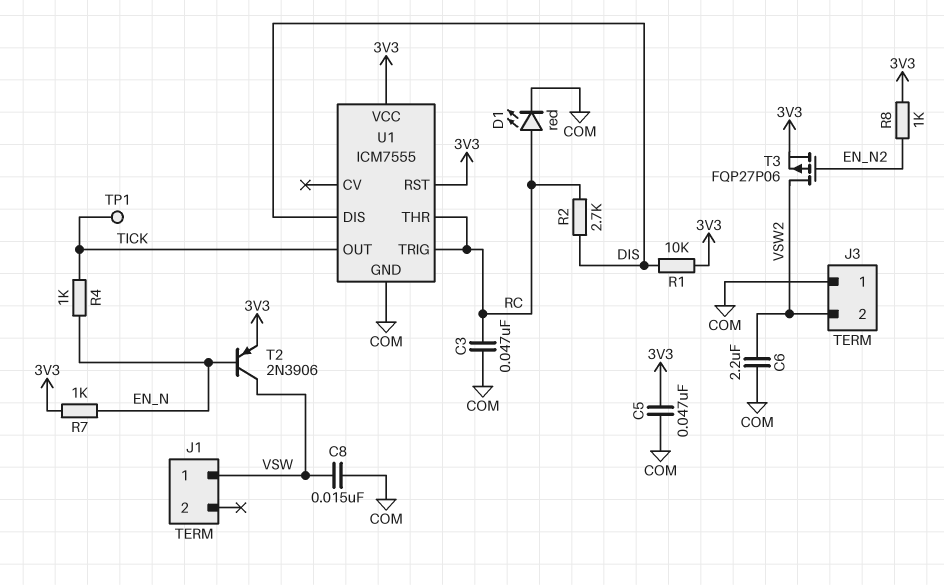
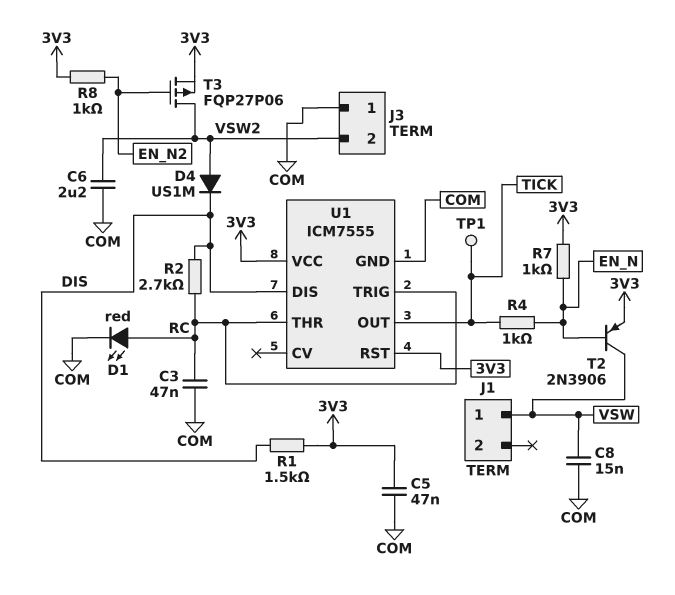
D4: none -> diode US1M (A VSW2, K DIS)
R1: 10k (3V3, DIS) -> 1.5k (3V3, DIS)

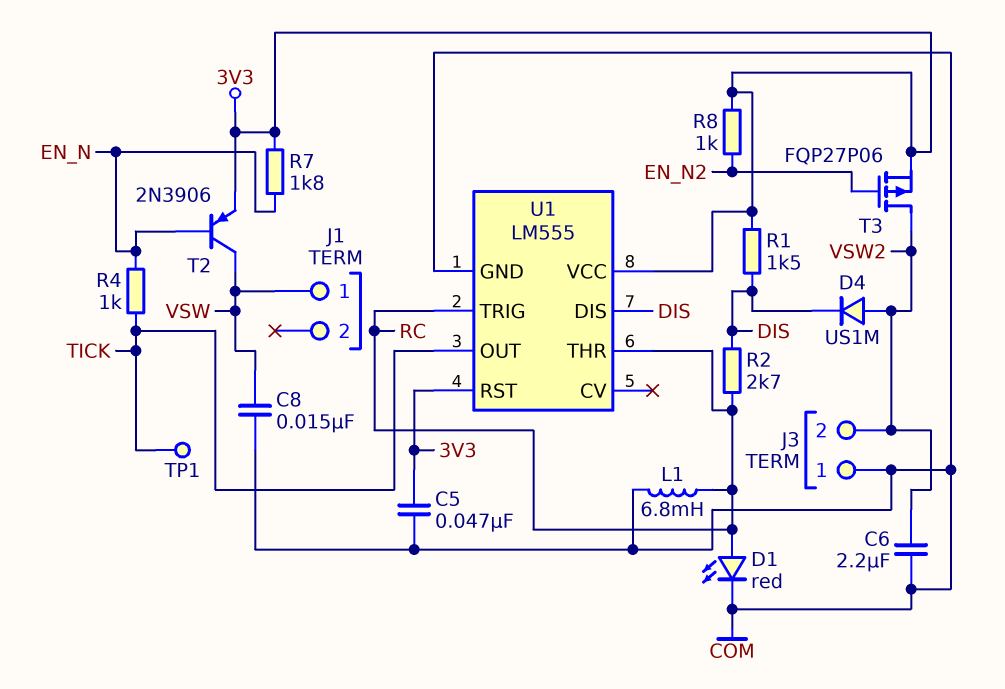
C3: 47nF (COM, RC) -> none
L1: none -> 6.8mH (COM, RC)
R7: 1k (3V3, EN_N) -> 1.8k (3V3, EN_N)
U1: ICM7555 -> LM555

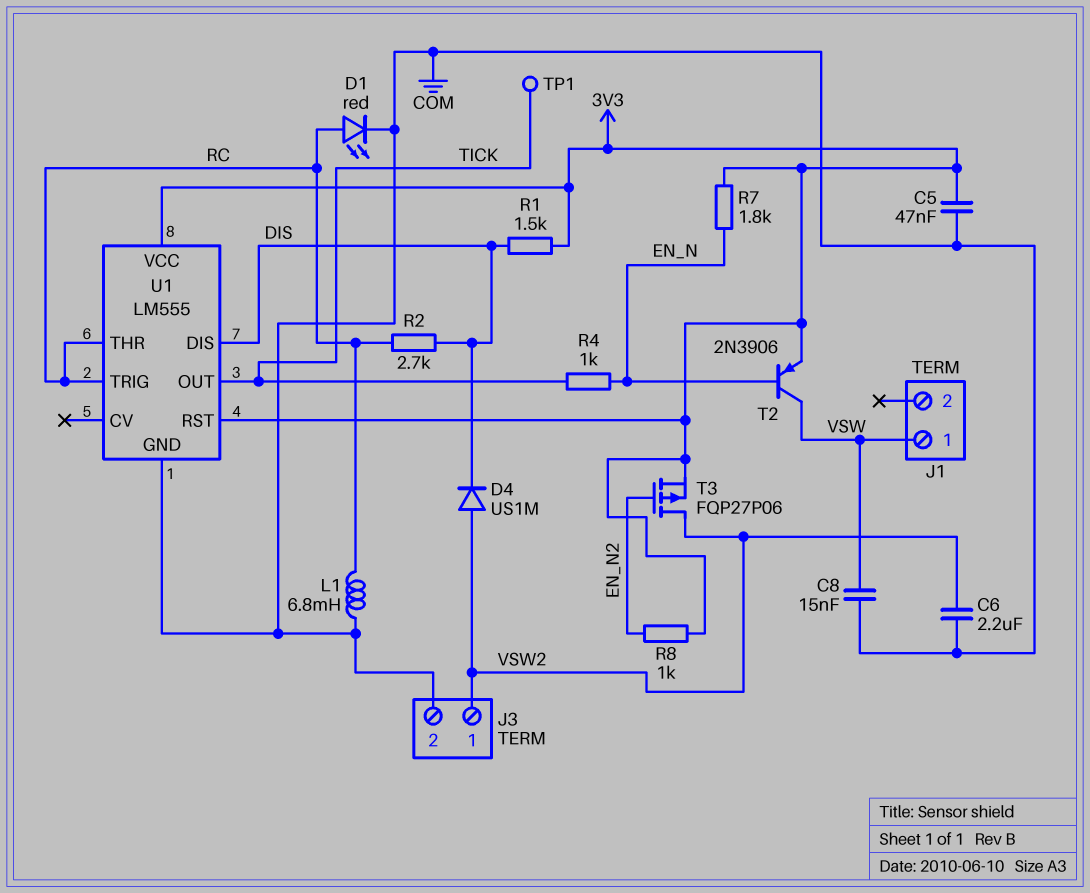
J3 pin 1: COM -> VSW2
J3 pin 2: VSW2 -> COM

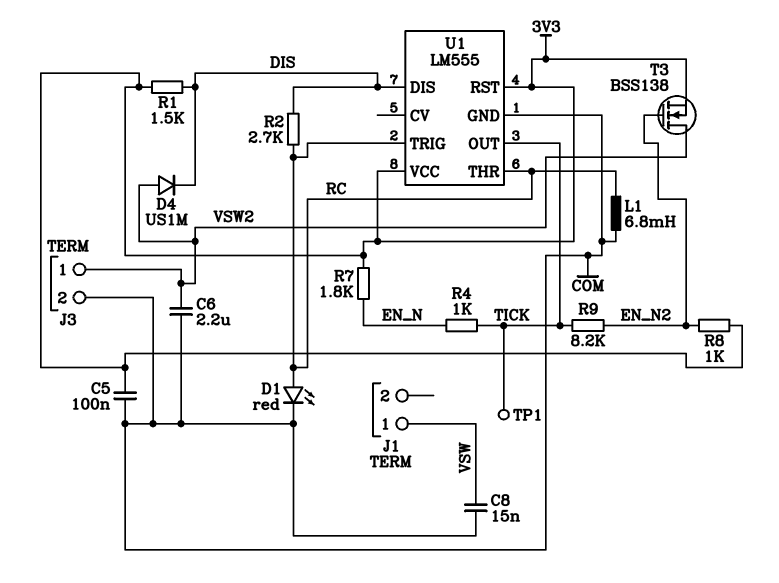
C5: 47nF (3V3, COM) -> 100nF (3V3, COM)
R9: none -> 8.2k (EN_N2, TICK)
T2: PNP 2N3906 (B EN_N, C VSW, E 3V3) -> none
T3: PMOS FQP27P06 (G EN_N2, D VSW2, S 3V3) -> NMOS BSS138 (G EN_N2, D VSW2, S 3V3)

